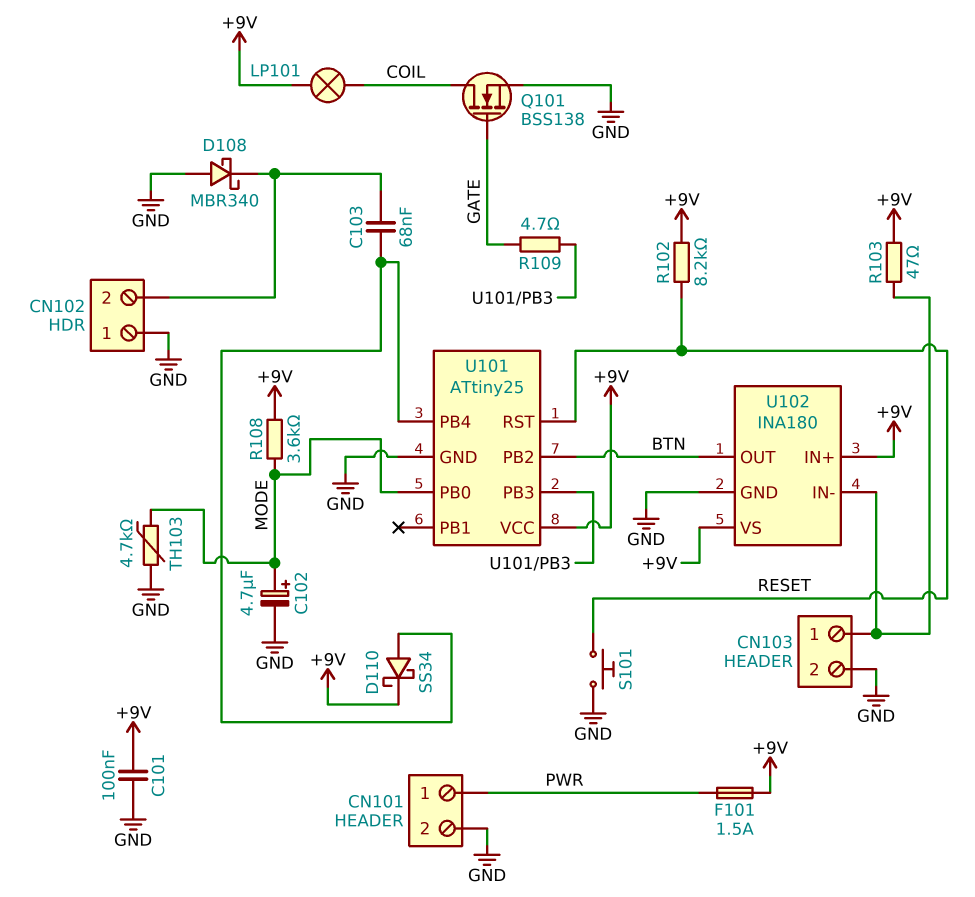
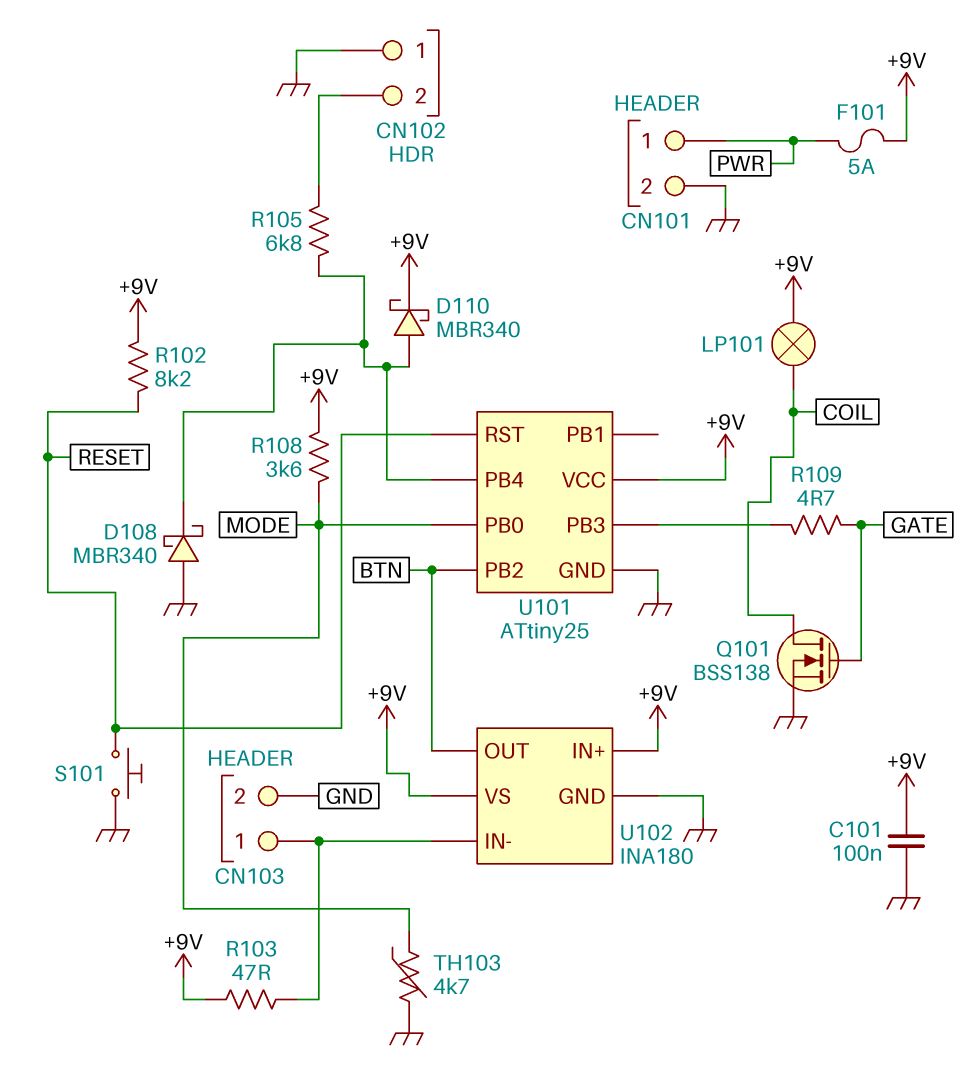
C102: 4.7uF (plus MODE, minus GND) -> none
C103: 68nF (CN102/2, U101/PB4) -> none
D108: schottky MBR340 (A GND, K CN102/2) -> schottky MBR340 (A GND, K U101/PB4)
D110: schottky SS34 (A U101/PB4, K +9V) -> schottky MBR340 (A U101/PB4, K +9V)
F101: 1.5A (+9V, PWR) -> 5A (+9V, PWR)
R105: none -> 6.8k (CN102/2, U101/PB4)

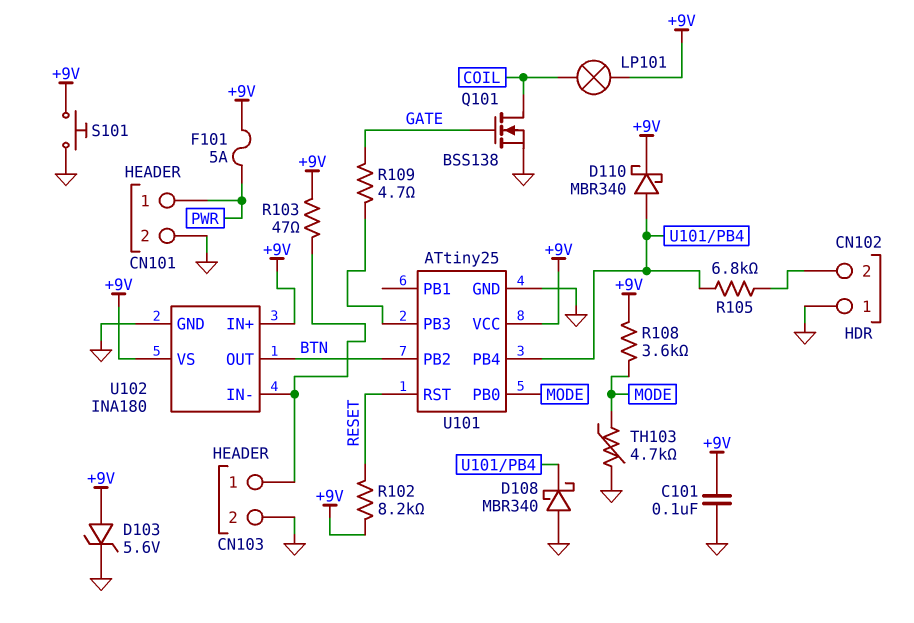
D103: none -> zener 5.6V (A +9V, K GND)
S101: button (GND, RESET) -> button (+9V, GND)

